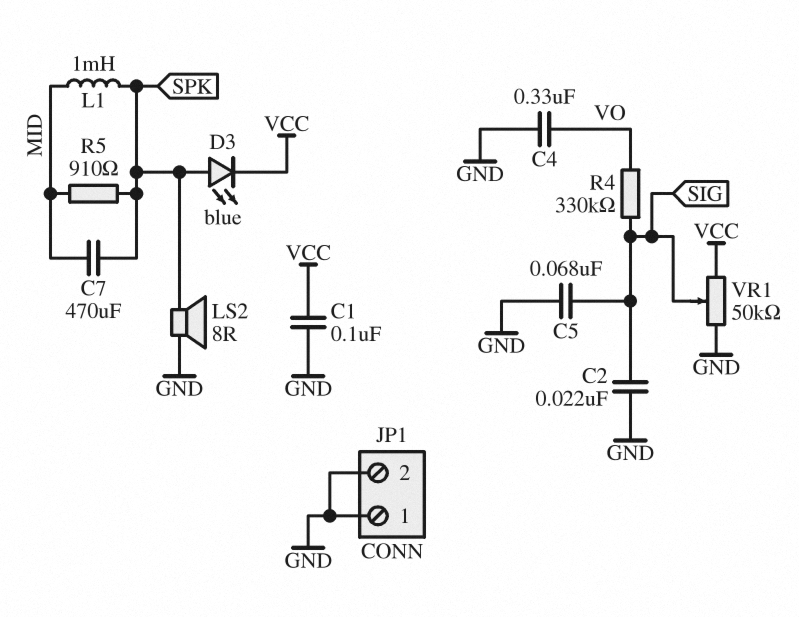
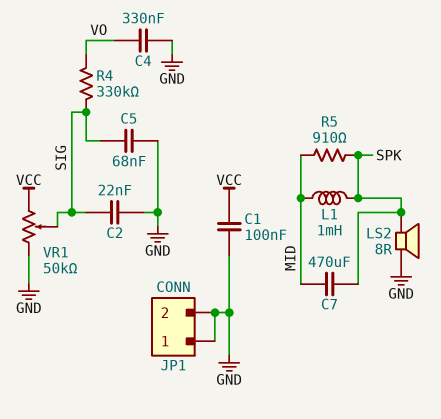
D3: LED blue (A SPK, K VCC) -> none

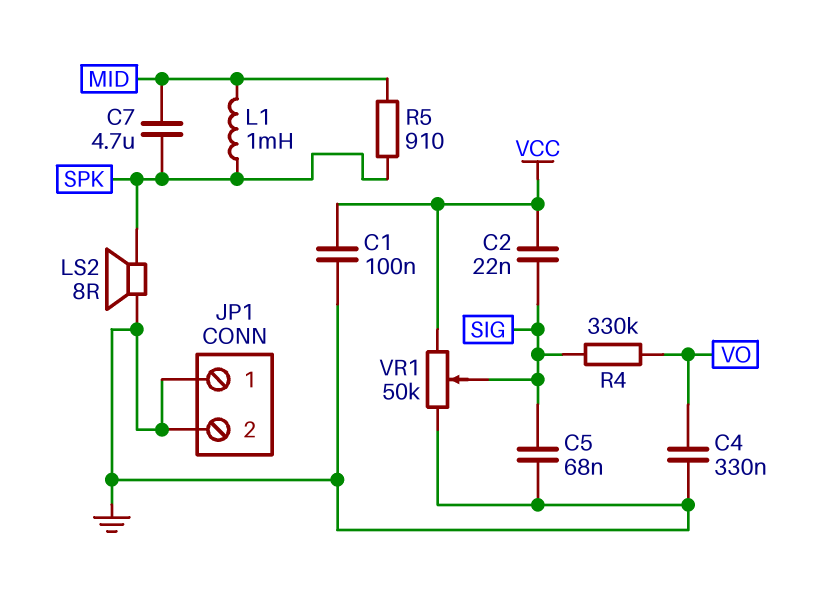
C2: 22nF (GND, SIG) -> 22nF (SIG, VCC)
C7: 470uF (MID, SPK) -> 4.7uF (MID, SPK)

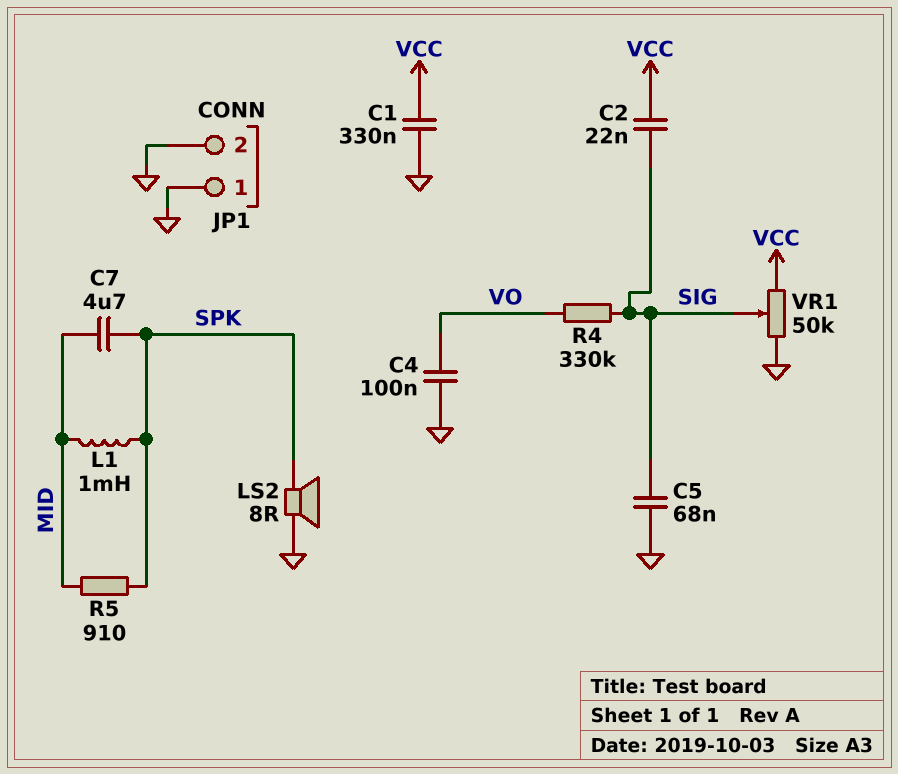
C1: 100nF (GND, VCC) -> 330nF (GND, VCC)
C4: 330nF (GND, VO) -> 100nF (GND, VO)

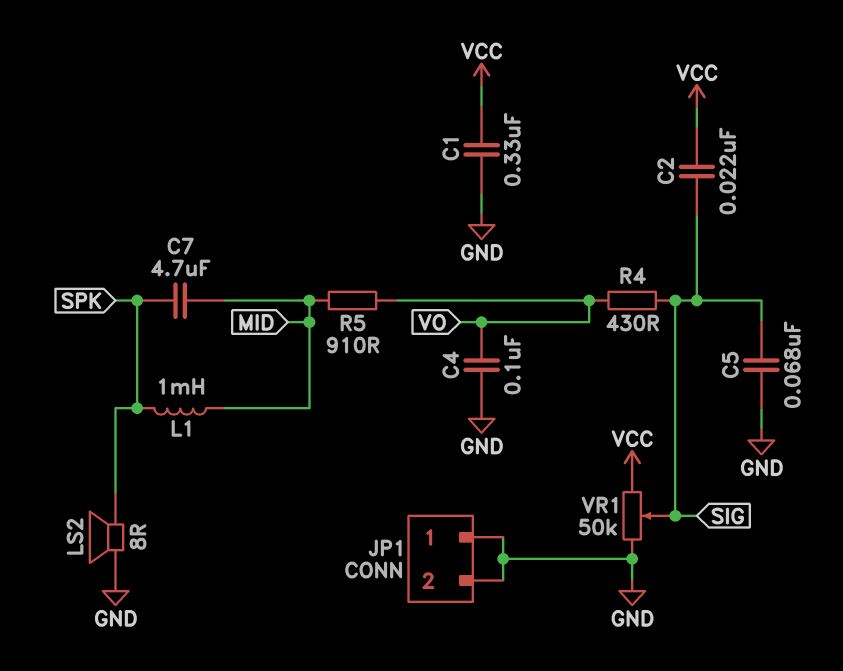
R4: 330k (SIG, VO) -> 430 (SIG, VO)
R5: 910 (MID, SPK) -> 910 (MID, VO)

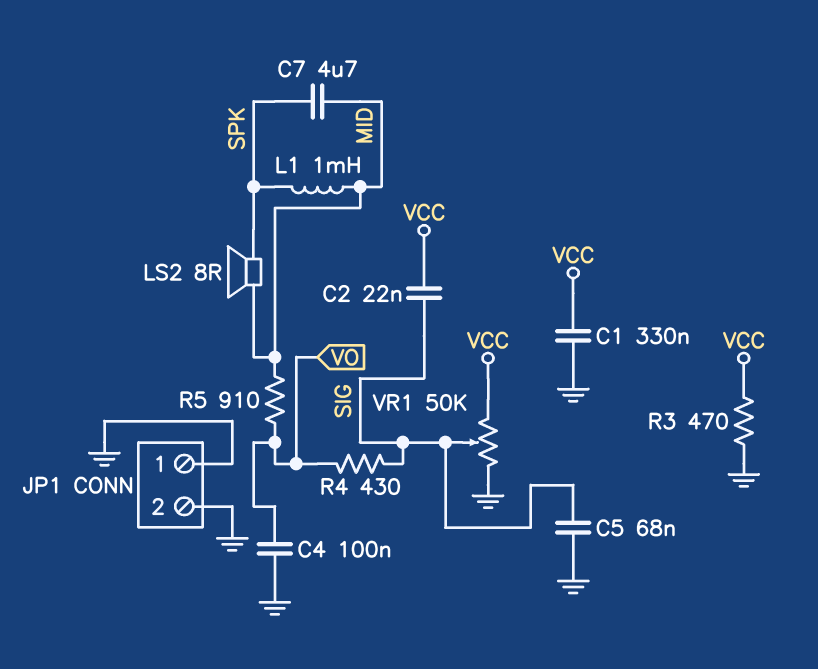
LS2: speaker 8R (GND, SPK) -> speaker 8R (MID, SPK)
R3: none -> 470 (GND, VCC)

